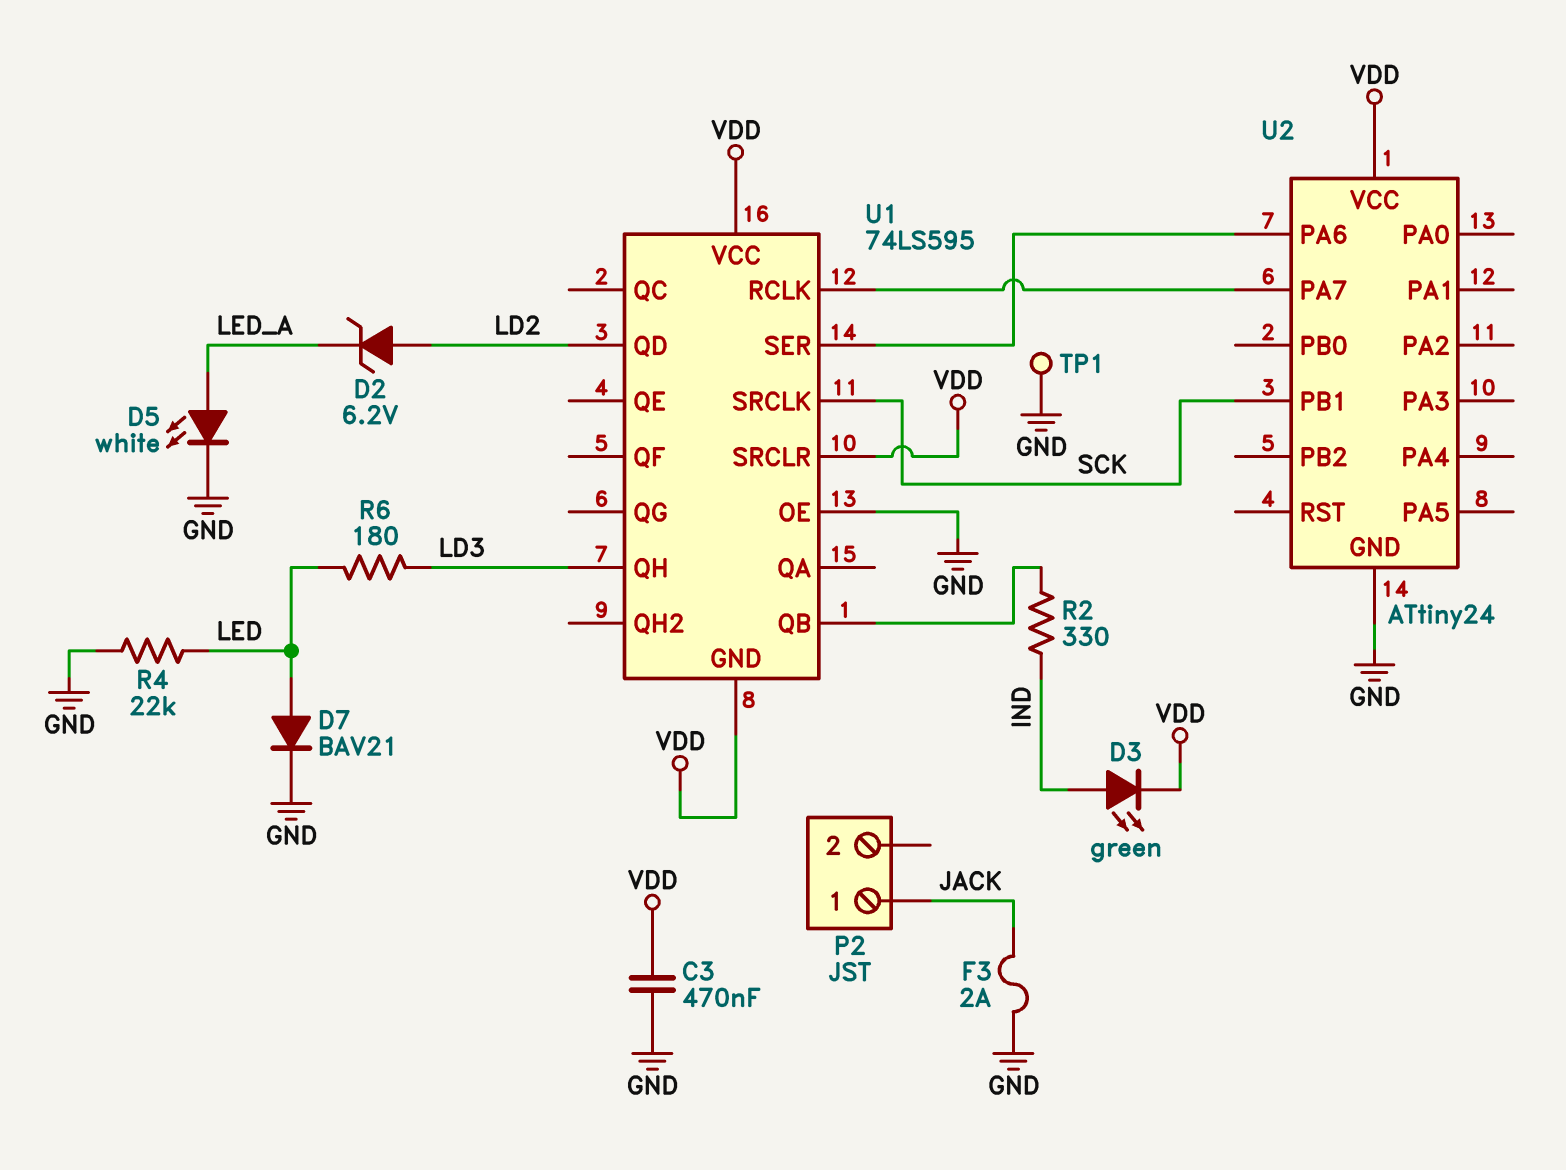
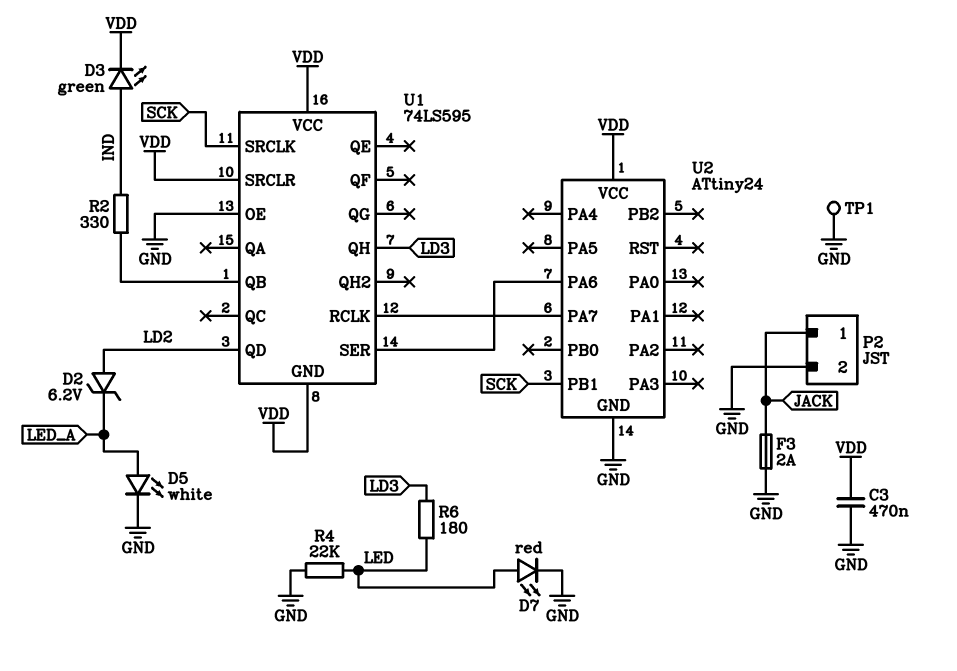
D7: diode BAV21 (A LED, K GND) -> LED red (A LED, K GND)
P2 pin 2: none -> GND

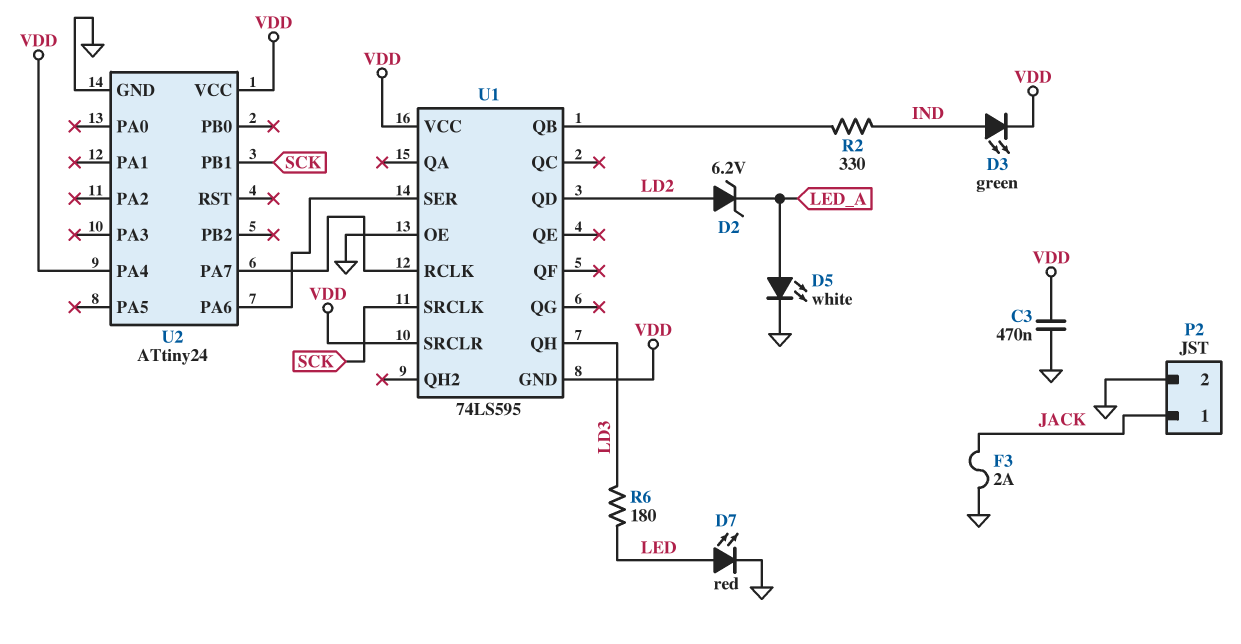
R4: 22k (GND, LED) -> none
TP1: test point (GND) -> none
U2 pin PA4: none -> VDD

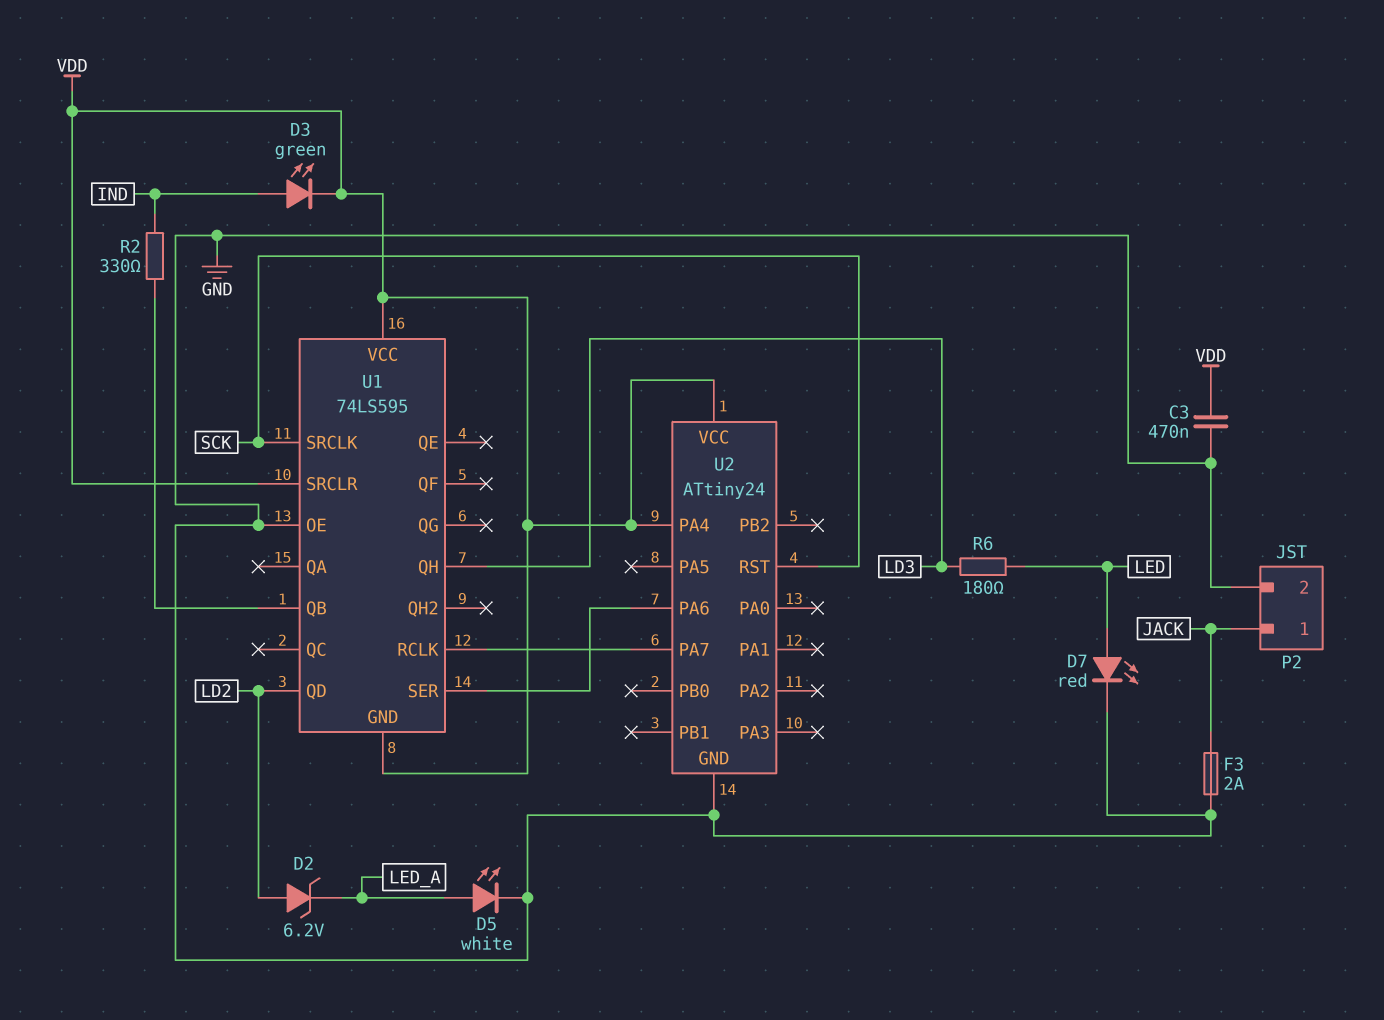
U2 pin PB1: SCK -> none
U2 pin RST: none -> SCK

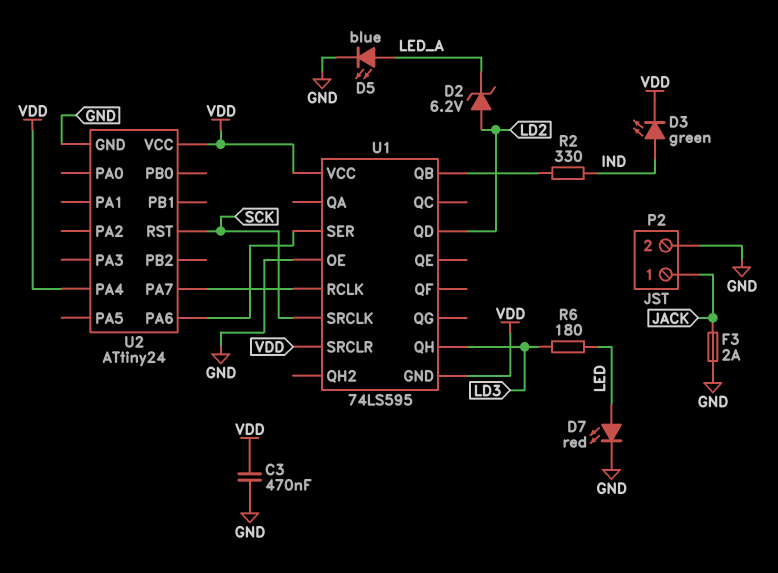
D5: LED white (A LED_A, K GND) -> LED blue (A LED_A, K GND)

